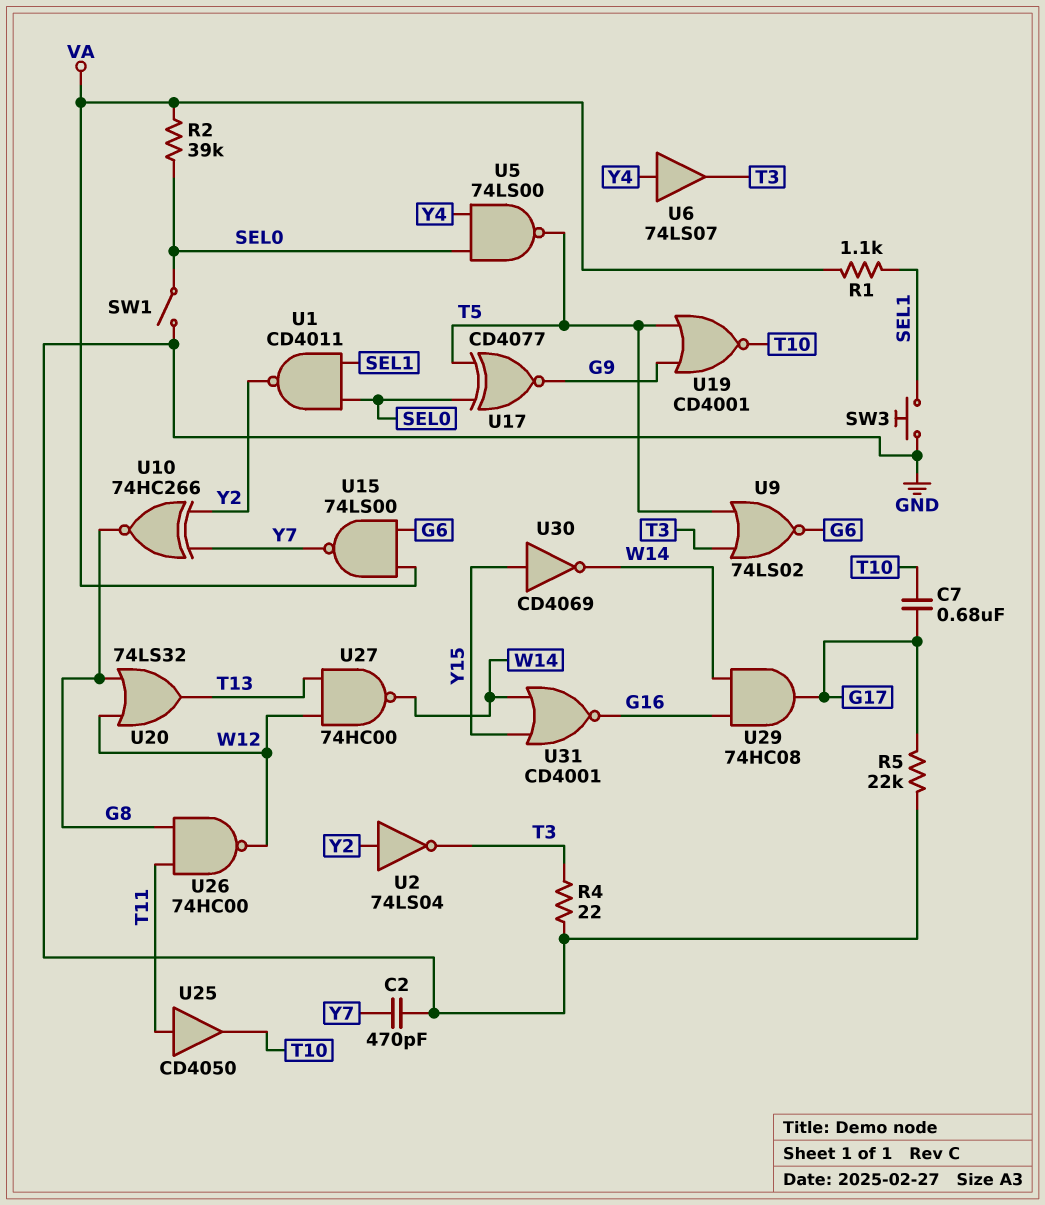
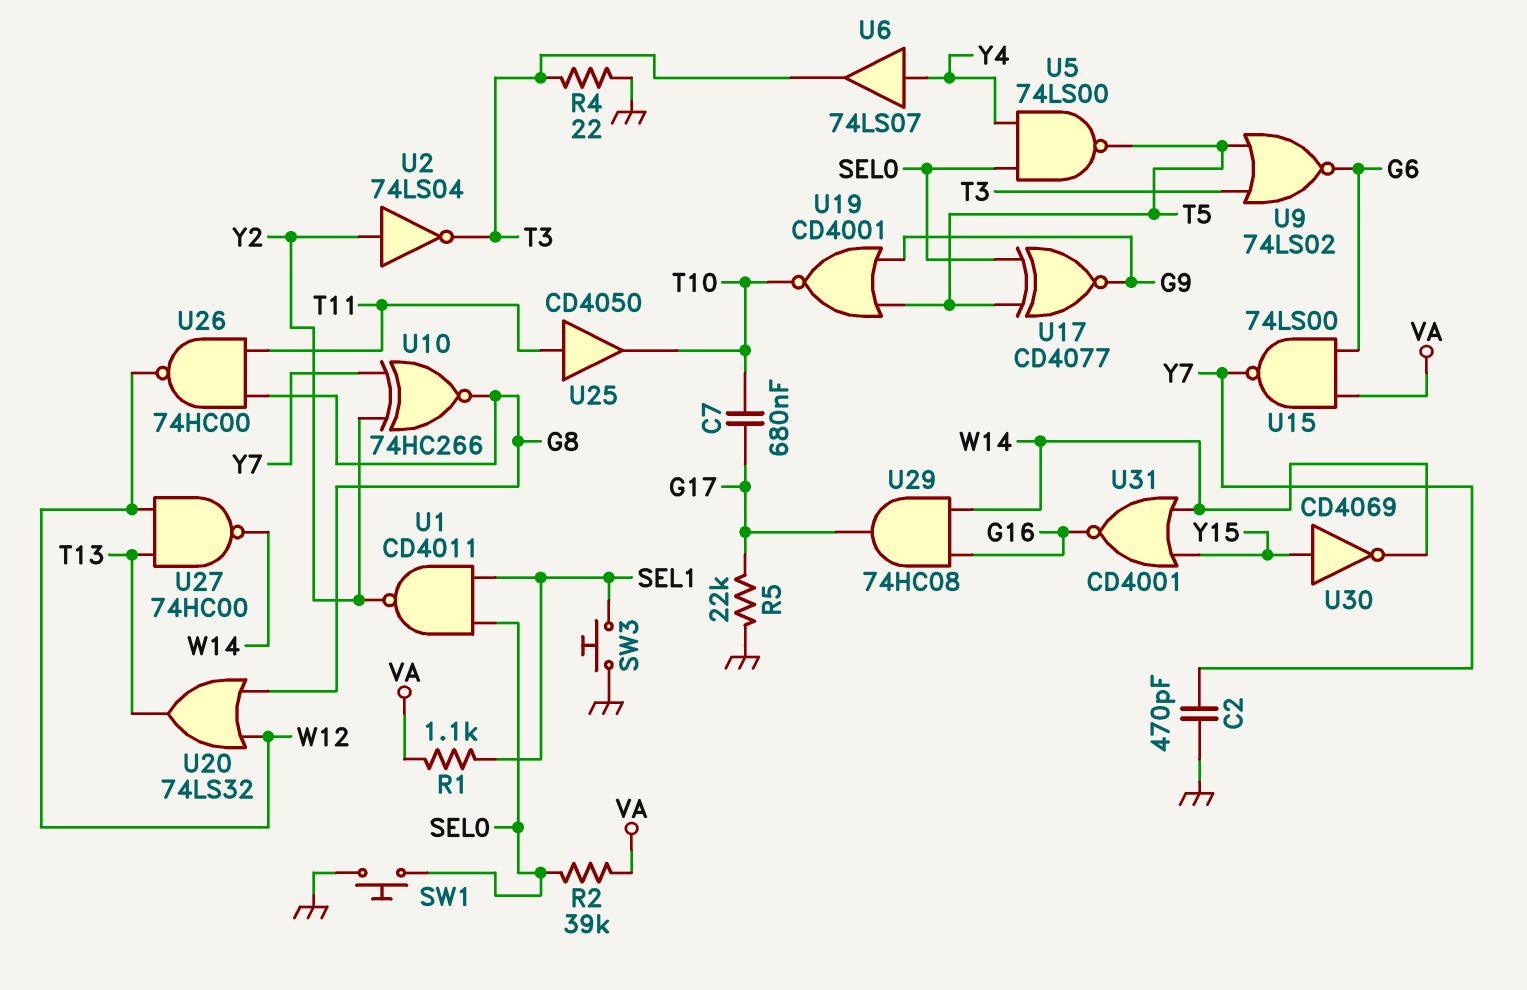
SW1: switch (GND, SEL0) -> button (GND, SEL0)

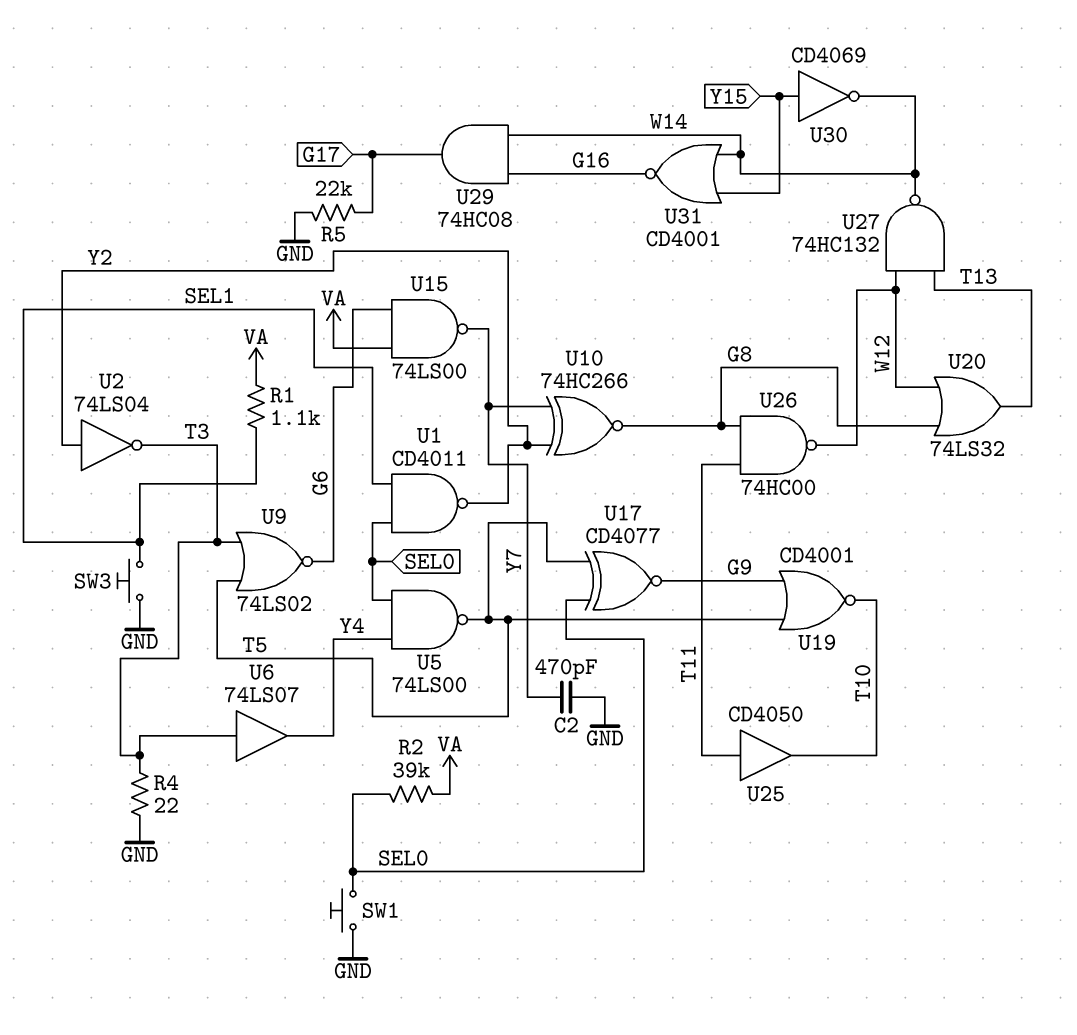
C7: 680nF (G17, T10) -> none
U6: buffer 74LS07 (in Y4, out T3) -> buffer 74LS07 (in T3, out Y4)
U27: NAND 74HC00 (in T13, in W12, out W14) -> NAND 74HC132 (in T13, in W12, out W14)

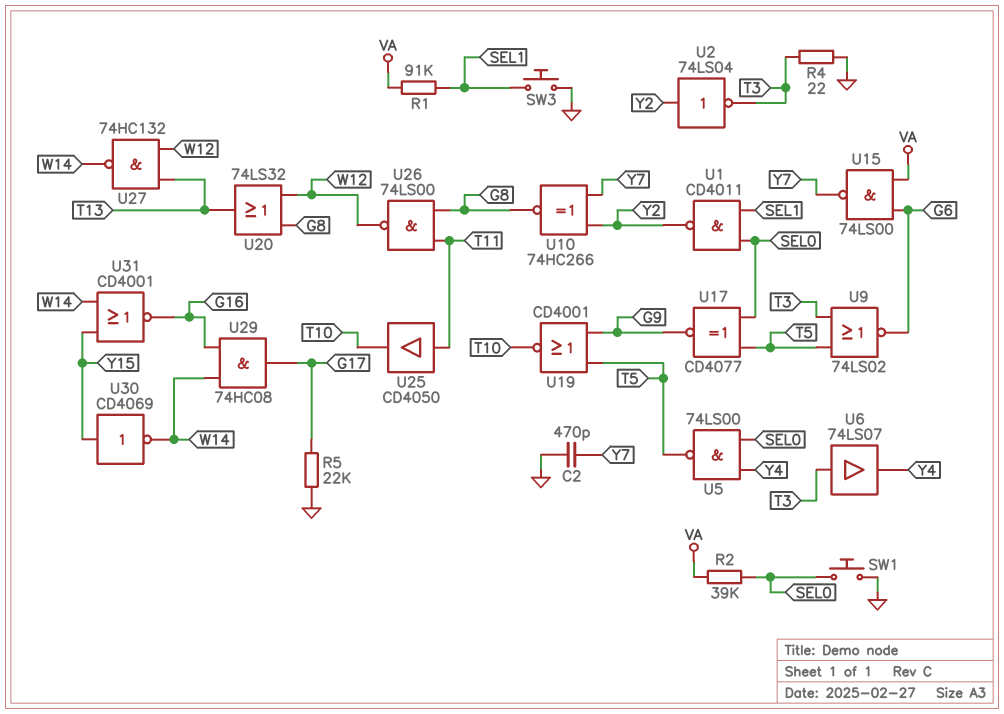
R1: 1.1k (SEL1, VA) -> 91k (SEL1, VA)
U26: NAND 74HC00 (in G8, in T11, out W12) -> NAND 74LS00 (in G8, in T11, out W12)

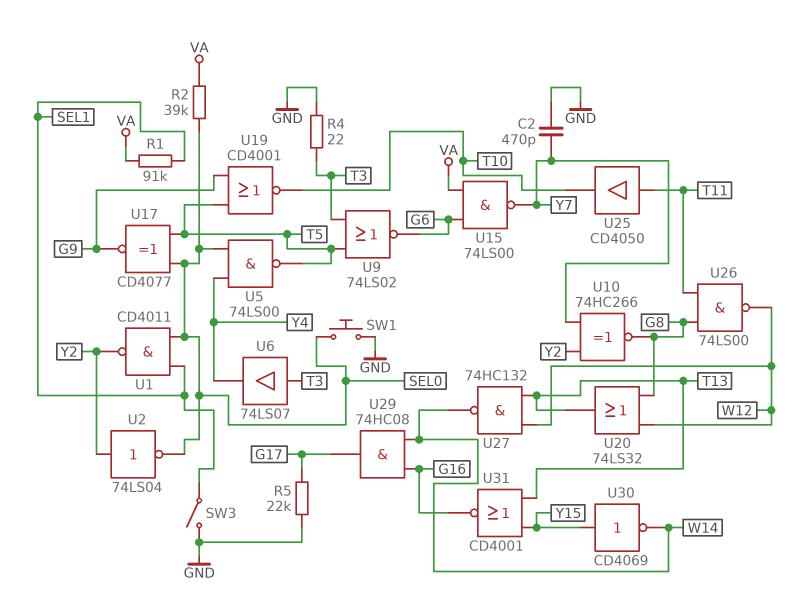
SW3: button (GND, SEL1) -> switch (GND, SEL1)
U2: NOT 74LS04 (in Y2, out T3) -> NOT 74LS04 (in Y2, out SEL0)
U31: NOR CD4001 (in W14, in Y15, out G16) -> NOR CD4001 (in T13, in Y15, out G16)

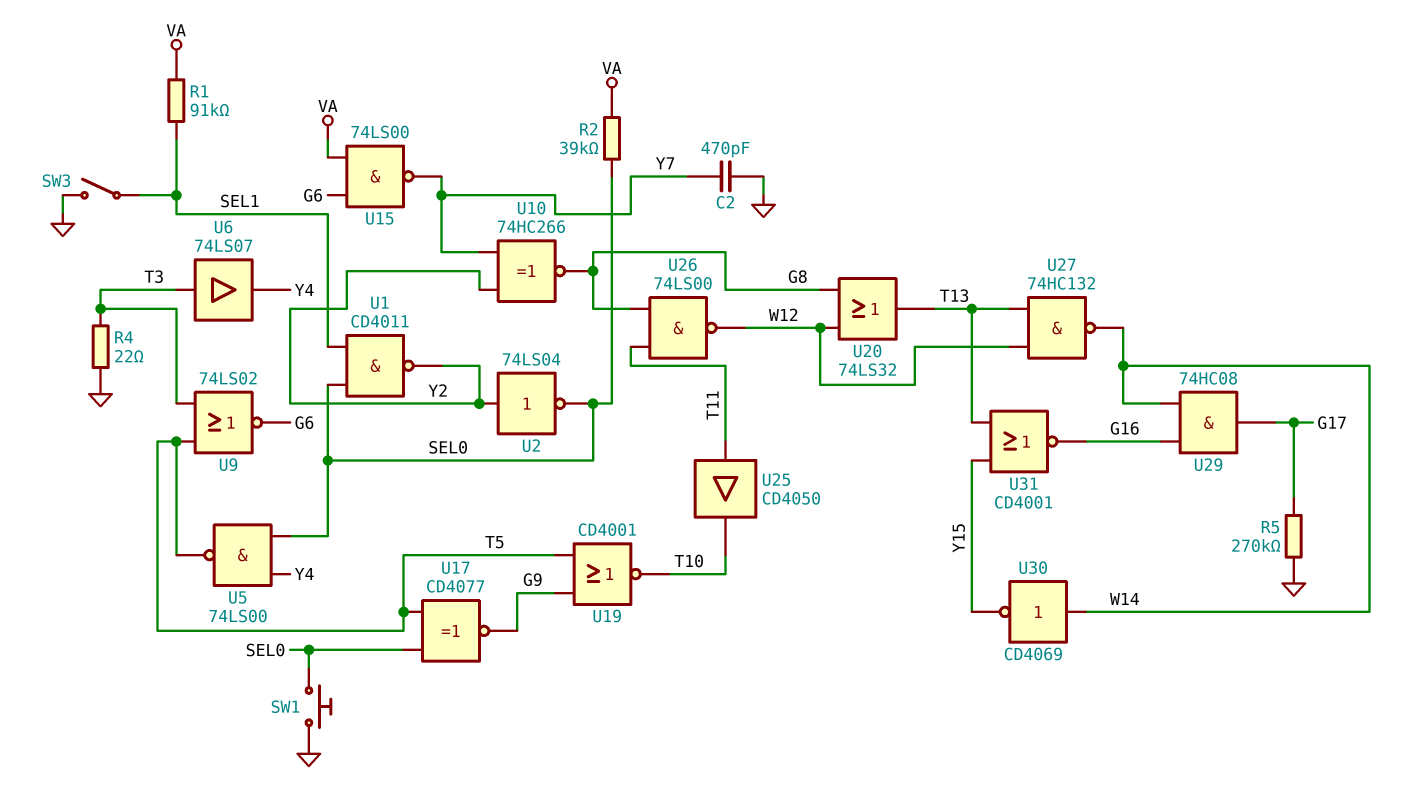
R5: 22k (G17, GND) -> 270k (G17, GND)
U30: NOT CD4069 (in Y15, out W14) -> NOT CD4069 (in W14, out Y15)

